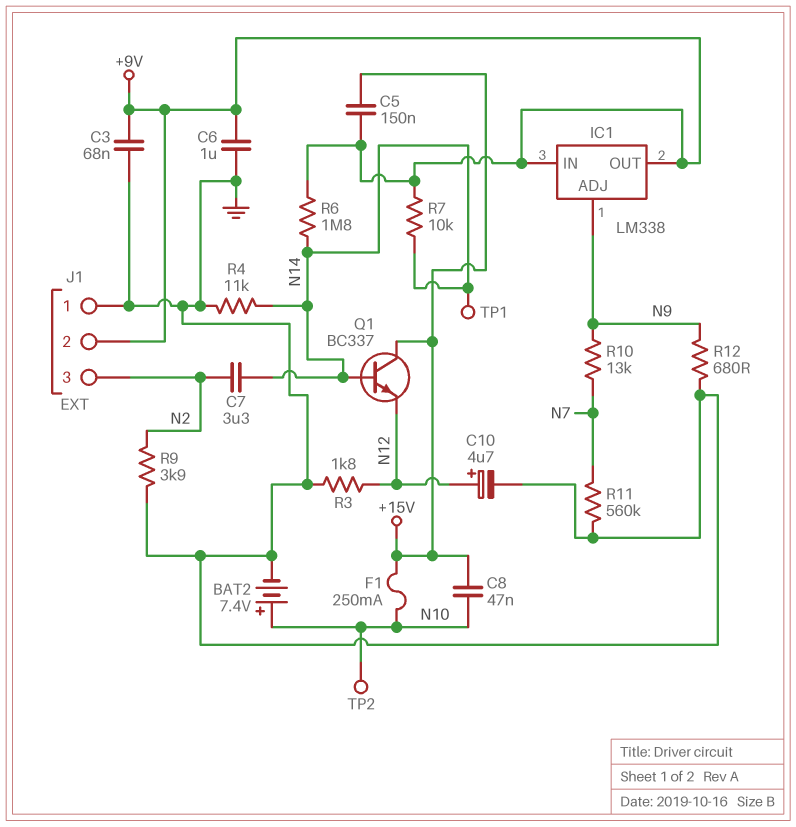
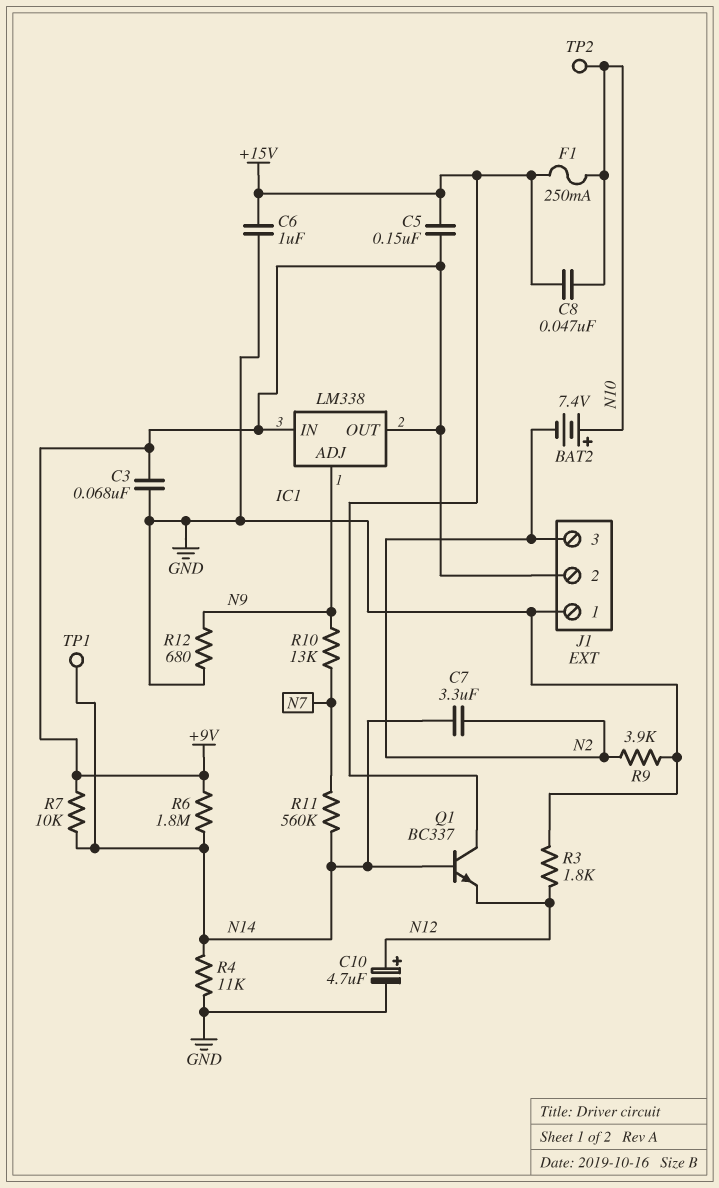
BAT2: 7.4V (plus N10, minus GND) -> 7.4V (plus N10, minus N2)
C6: 1uF (+9V, GND) -> 1uF (+15V, GND)
R11: 560k (GND, N7) -> 560k (N7, N14)

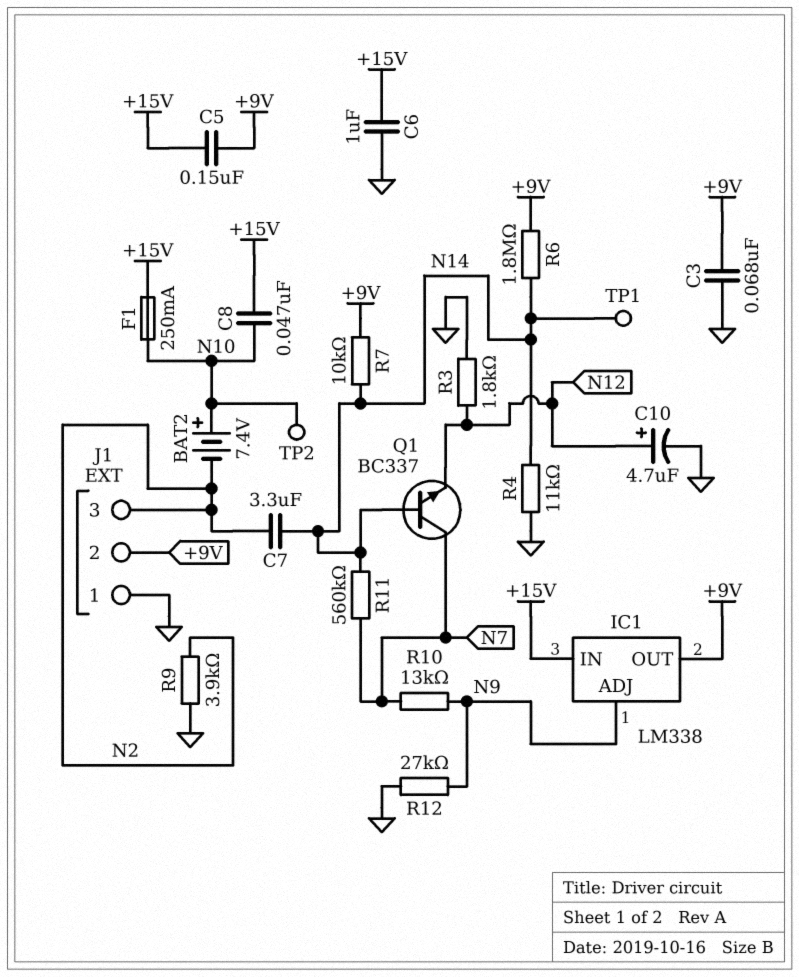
IC1 pin IN: +9V -> +15V
Q1: NPN BC337 (B N14, C +15V, E N12) -> NPN BC337 (B N14, C N7, E N12)
R12: 680 (GND, N9) -> 27k (GND, N9)

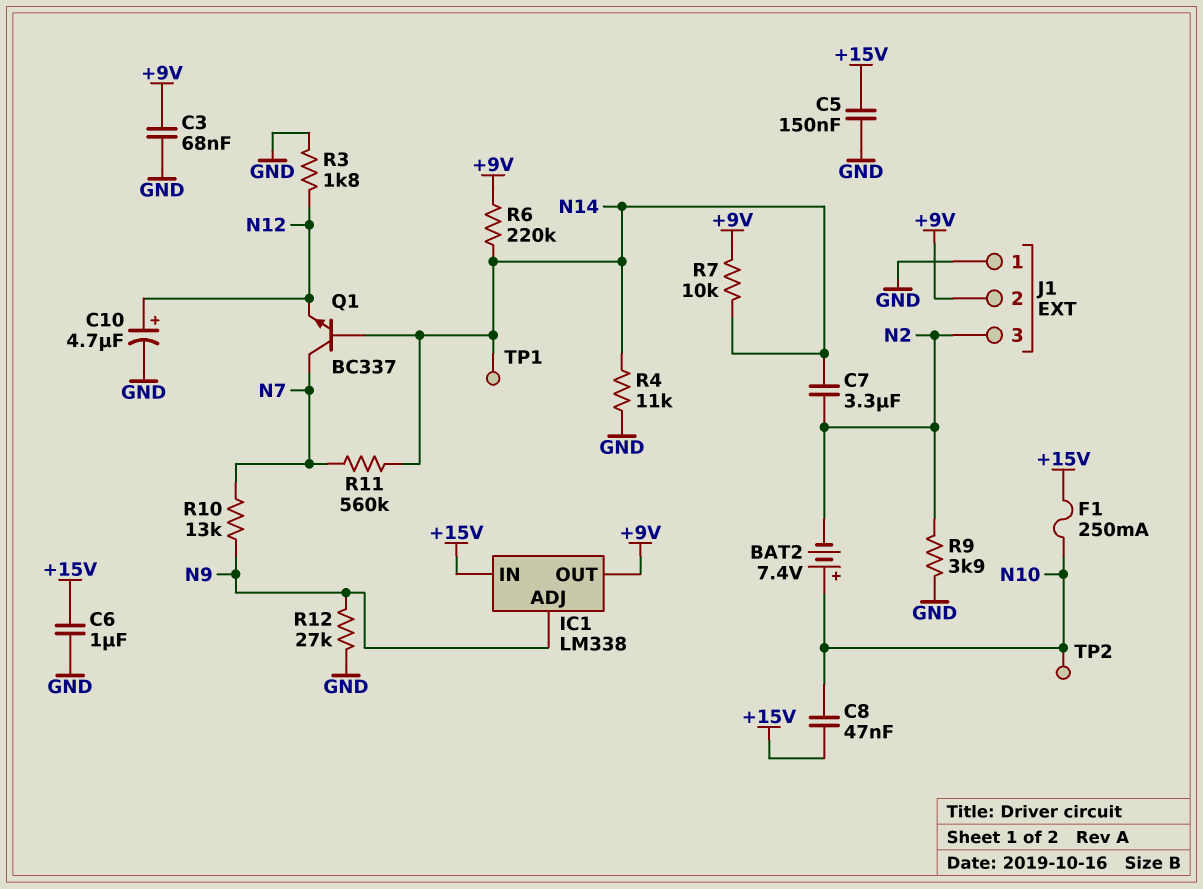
C5: 150nF (+9V, +15V) -> 150nF (+15V, GND)
R6: 1.8M (+9V, N14) -> 220k (+9V, N14)

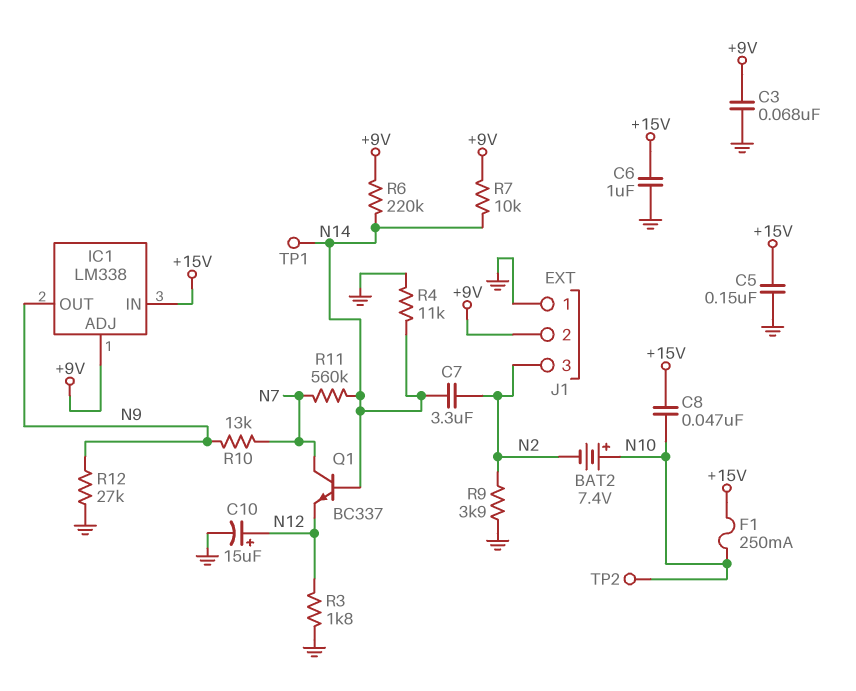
C10: 4.7uF (plus N12, minus GND) -> 15uF (plus N12, minus GND)
IC1 pin ADJ: N9 -> +9V
IC1 pin OUT: +9V -> N9

